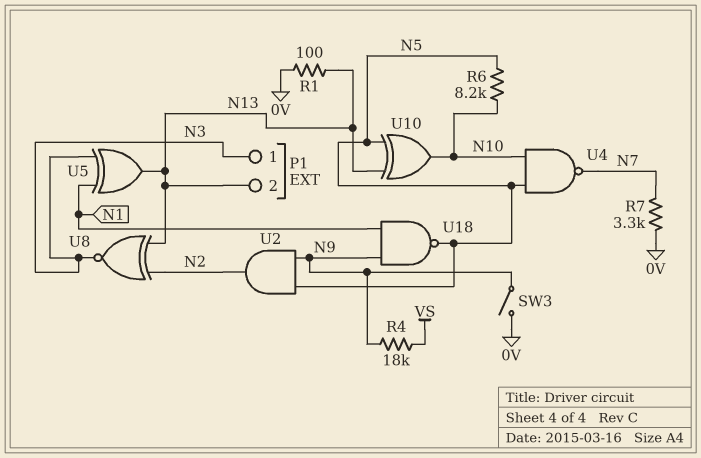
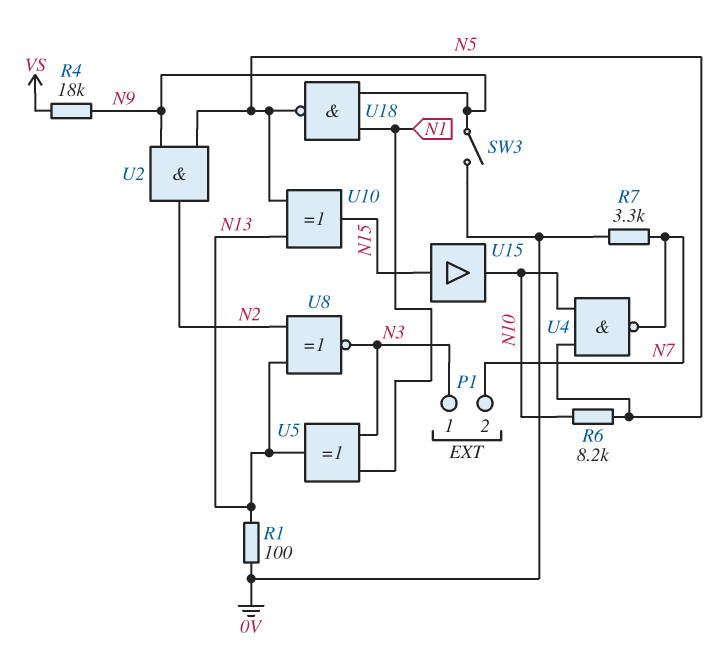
P1 pin 2: N13 -> N7
U10: XOR (in N5, in N13, out N10) -> XOR (in N5, in N13, out N15)
U15: none -> buffer (in N15, out N10)

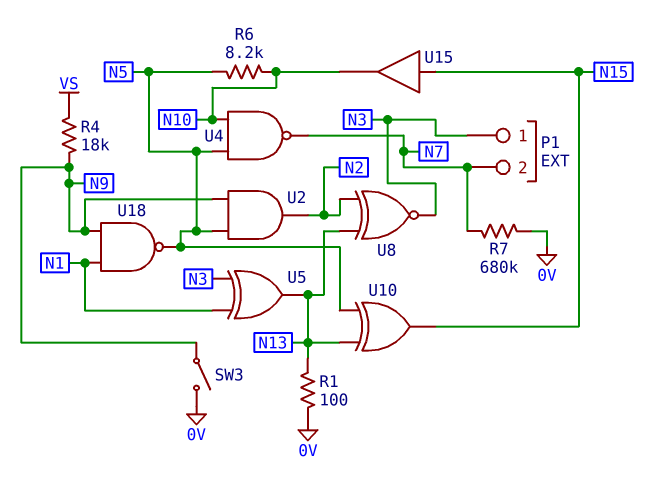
R7: 3.3k (0V, N7) -> 680k (0V, N7)

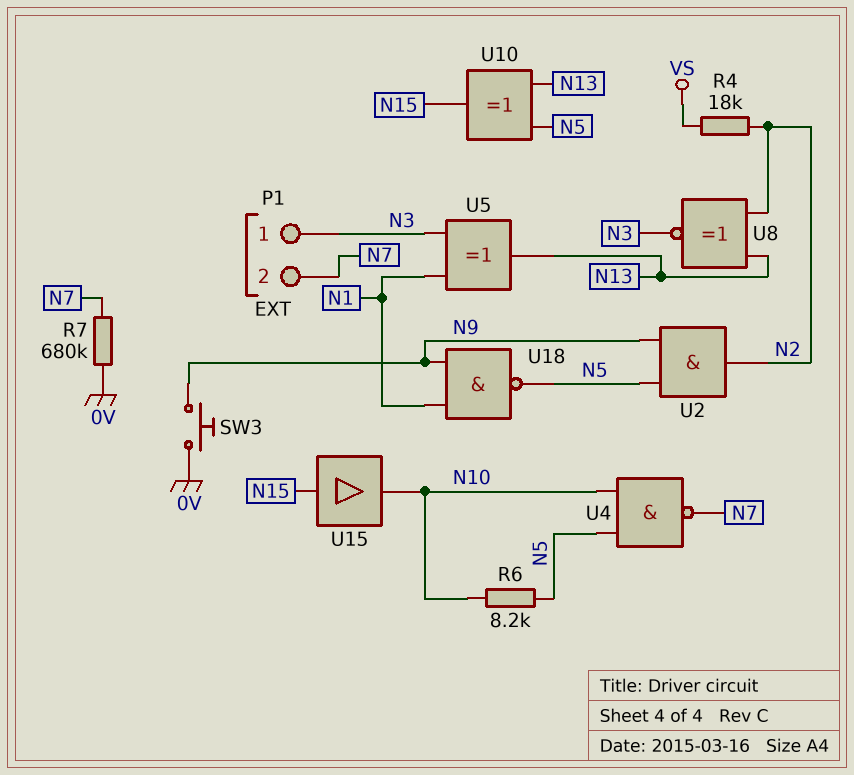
R1: 100 (0V, N13) -> none
R4: 18k (N9, VS) -> 18k (N2, VS)
SW3: switch (0V, N9) -> button (0V, N9)

